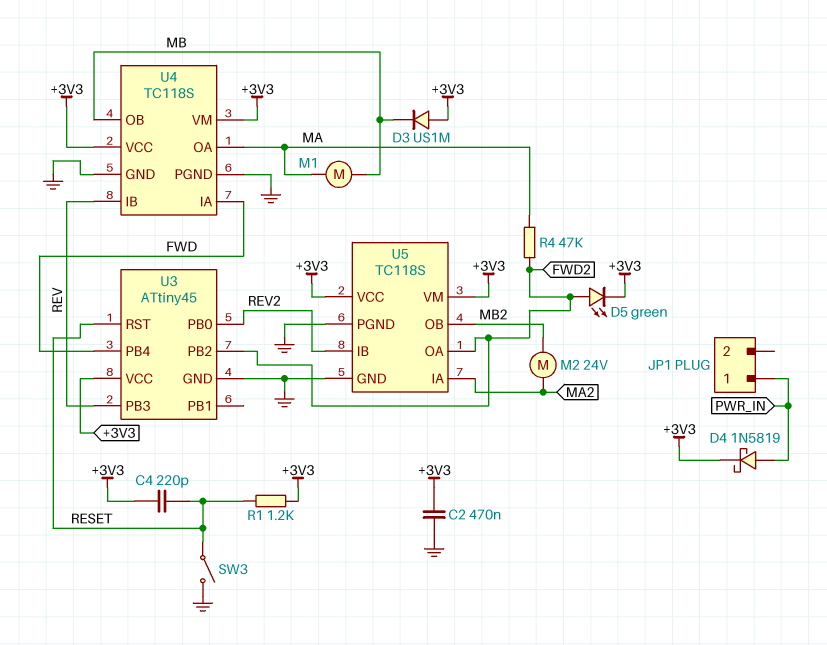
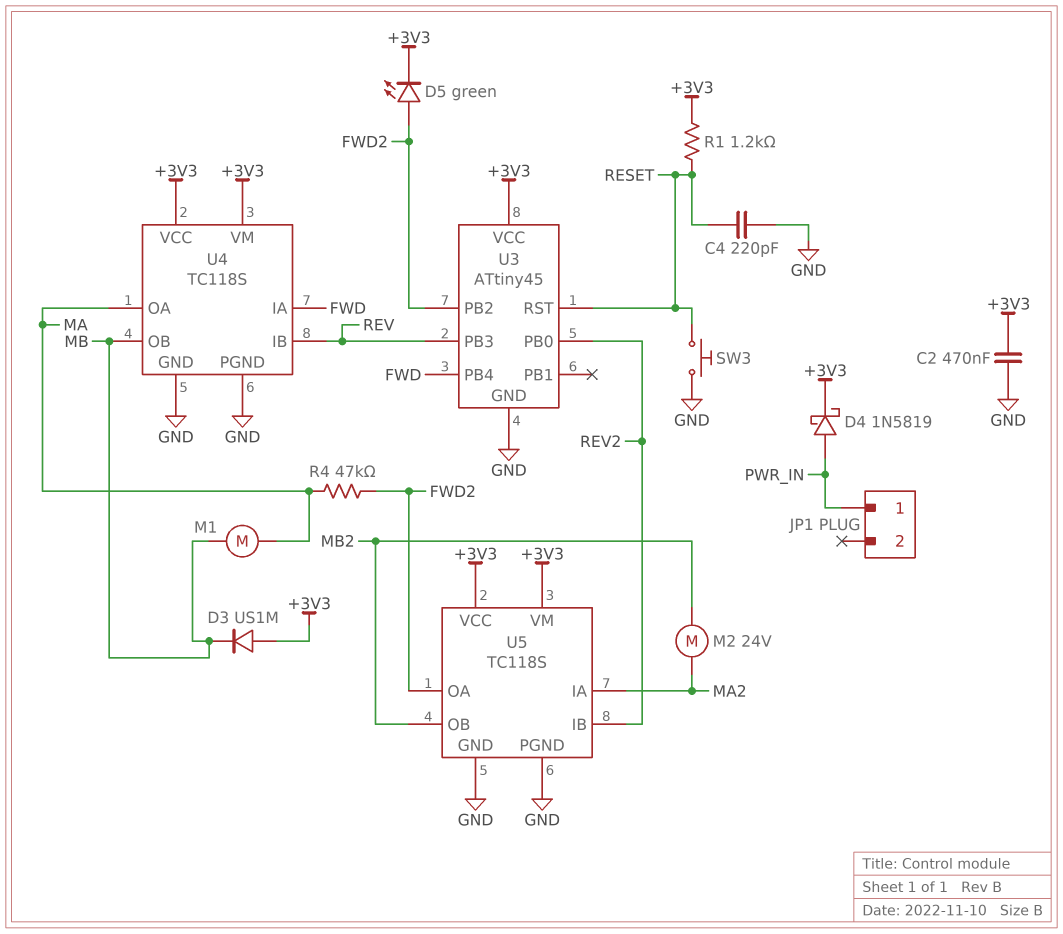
C4: 220pF (+3V3, RESET) -> 220pF (GND, RESET)
SW3: switch (GND, RESET) -> button (GND, RESET)

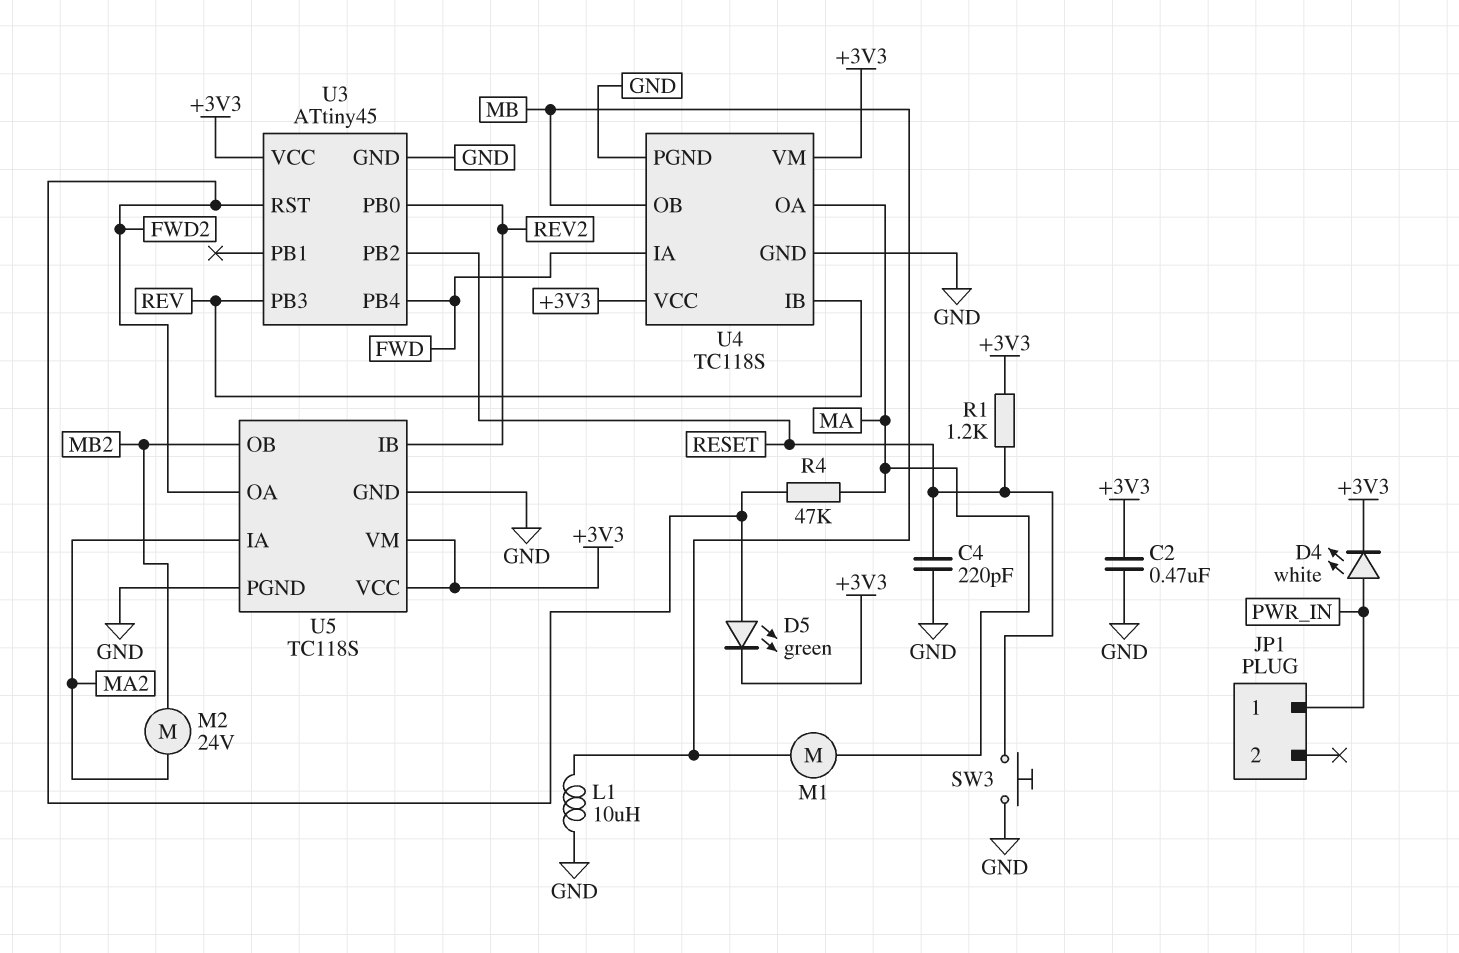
D3: diode US1M (A +3V3, K MB) -> none
D4: schottky 1N5819 (A PWR_IN, K +3V3) -> LED white (A PWR_IN, K +3V3)
L1: none -> 10uH (GND, MB)
U3 pin PB2: FWD2 -> RESET
U3 pin RST: RESET -> FWD2

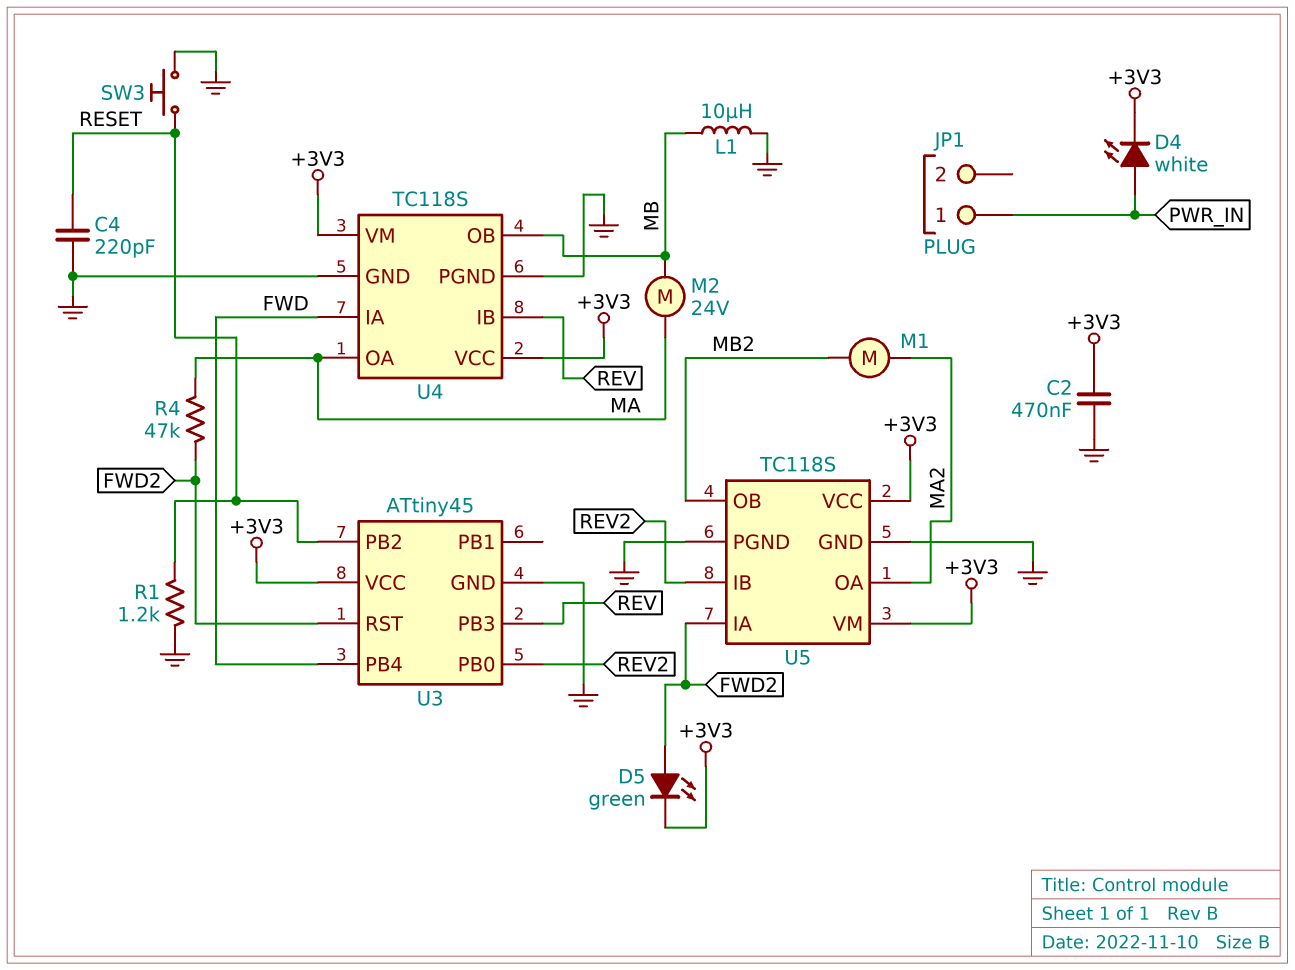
M1: motor (MA, MB) -> motor (MA2, MB2)
M2: motor 24V (MA2, MB2) -> motor 24V (MA, MB)
R1: 1.2k (+3V3, RESET) -> 1.2k (GND, RESET)
U5 pin IA: MA2 -> FWD2
U5 pin OA: FWD2 -> MA2

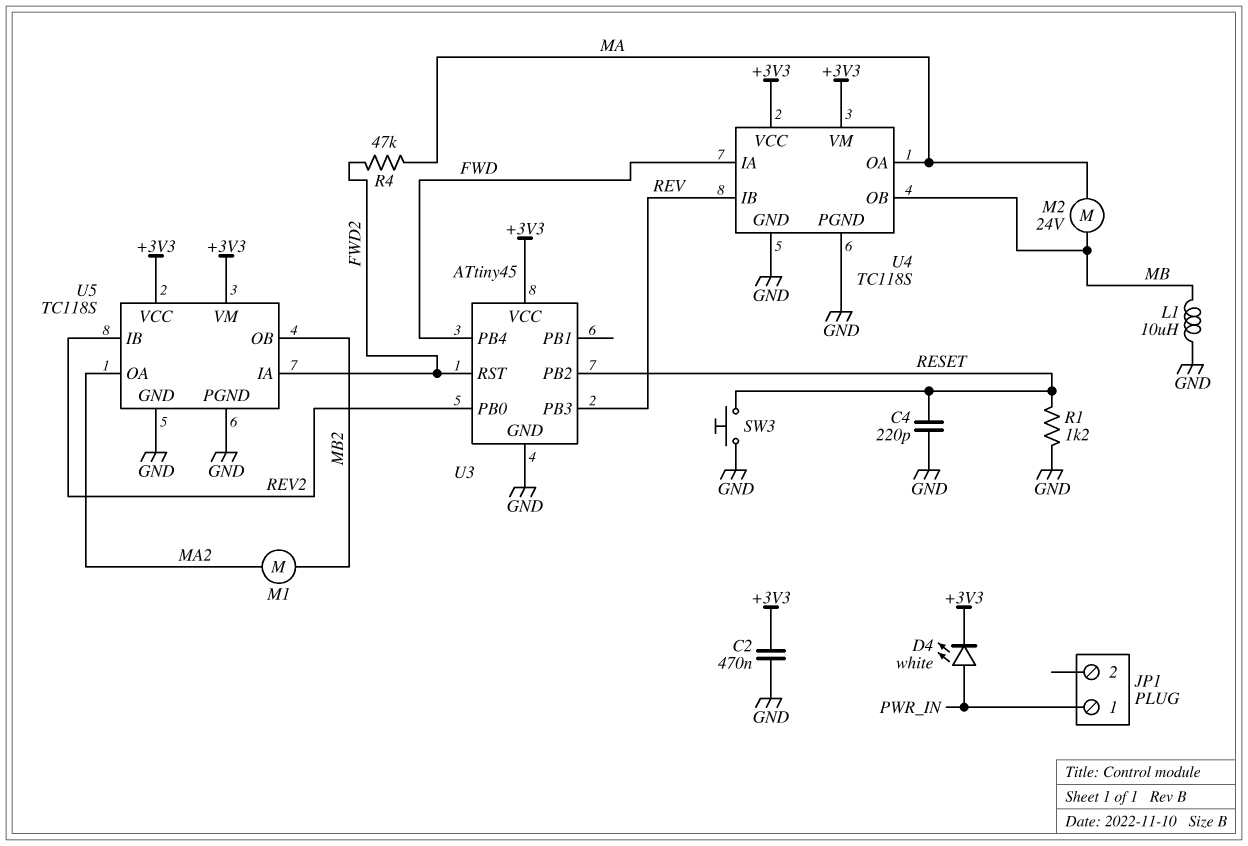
D5: LED green (A FWD2, K +3V3) -> none

